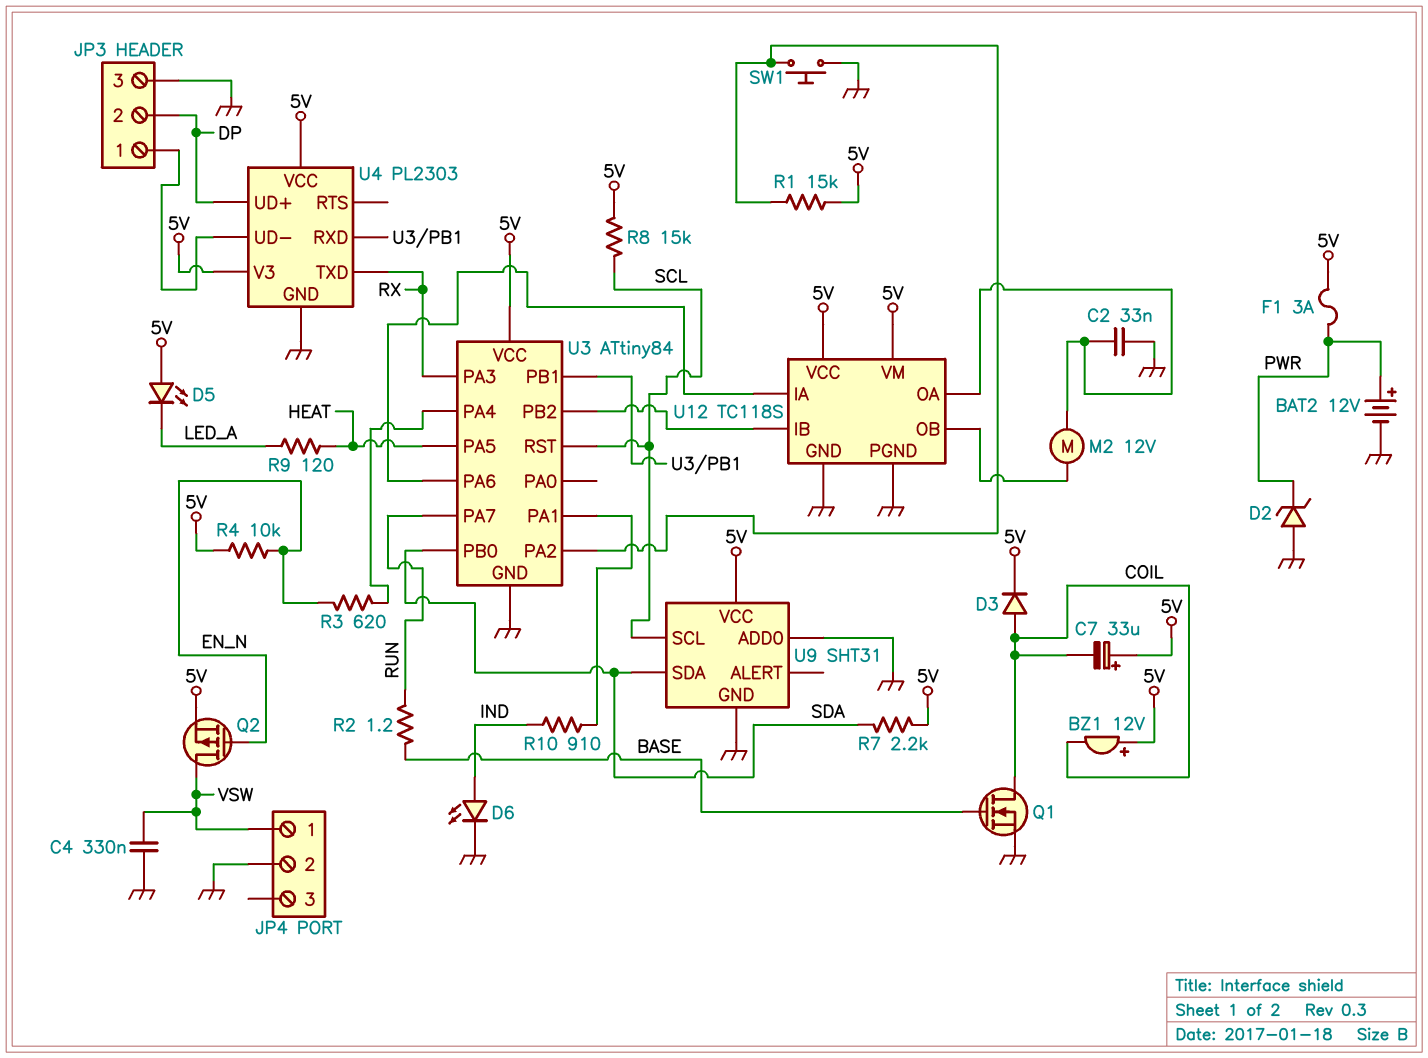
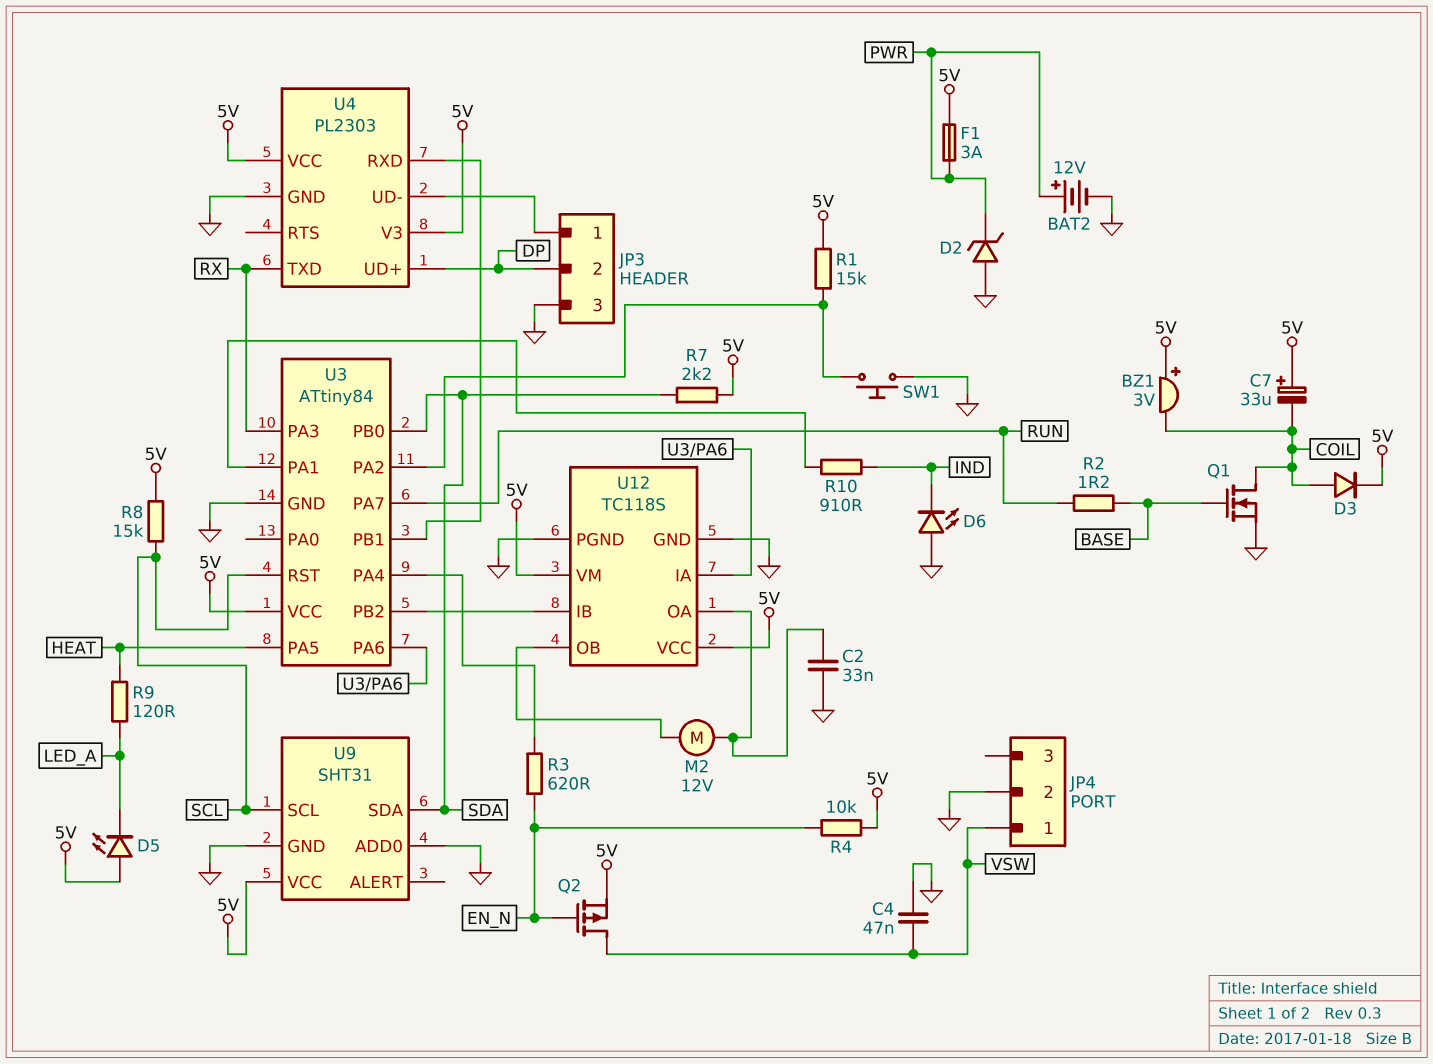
BZ1: buzzer 12V (plus 5V, minus COIL) -> buzzer 3V (plus 5V, minus COIL)
C4: 330nF (GND, VSW) -> 47nF (GND, VSW)
D6: LED (A IND, K GND) -> LED (A GND, K IND)

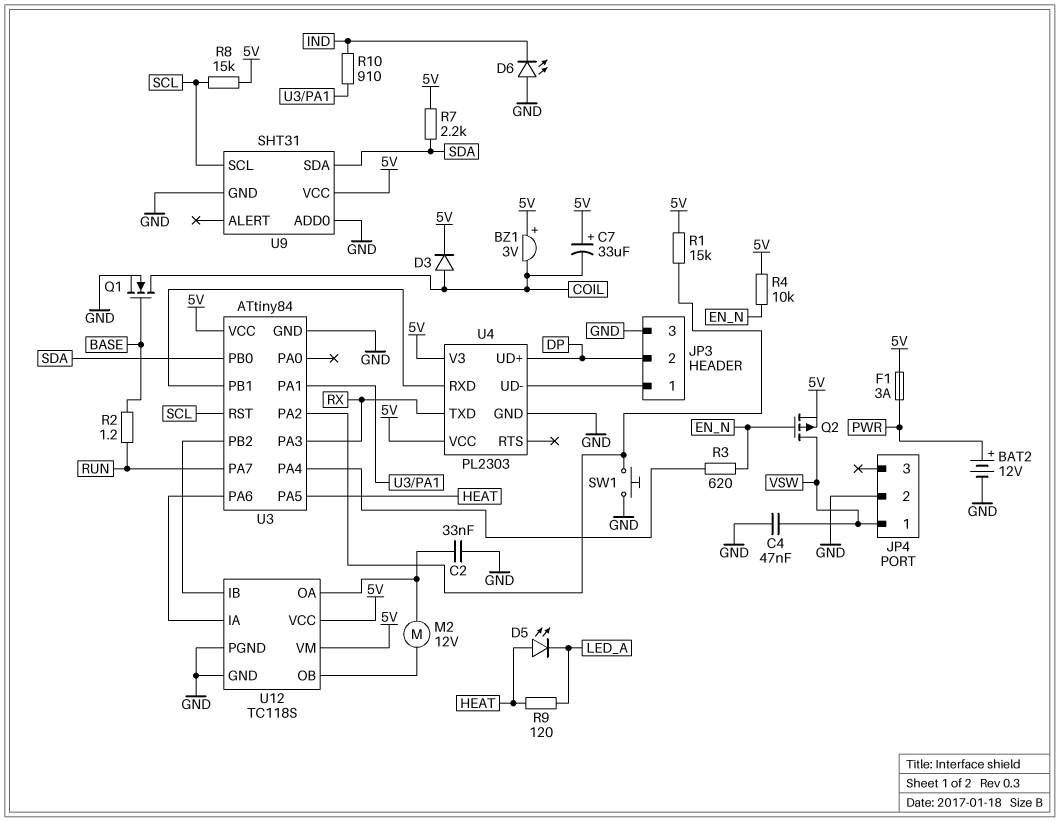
D2: zener (A GND, K PWR) -> none
D5: LED (A 5V, K LED_A) -> LED (A HEAT, K LED_A)

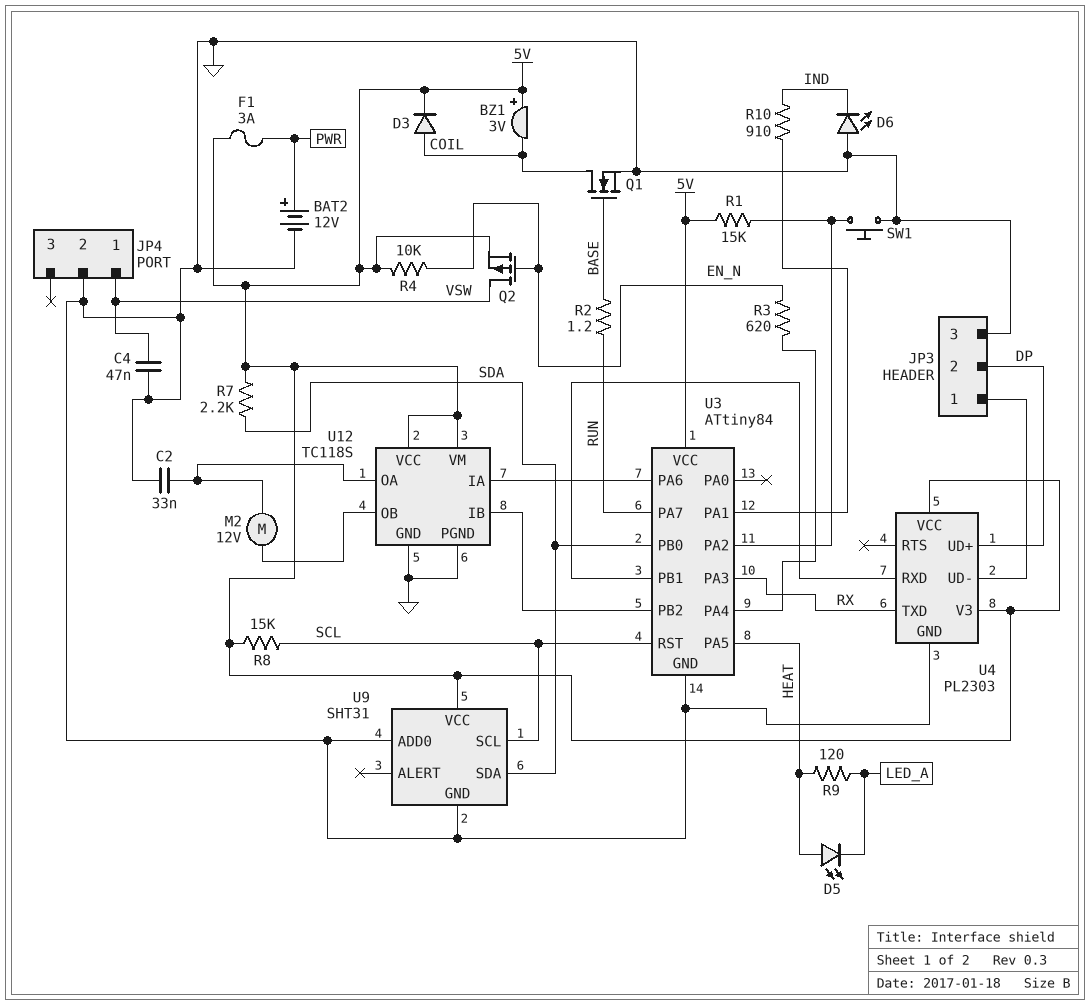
C7: 33uF (plus 5V, minus COIL) -> none

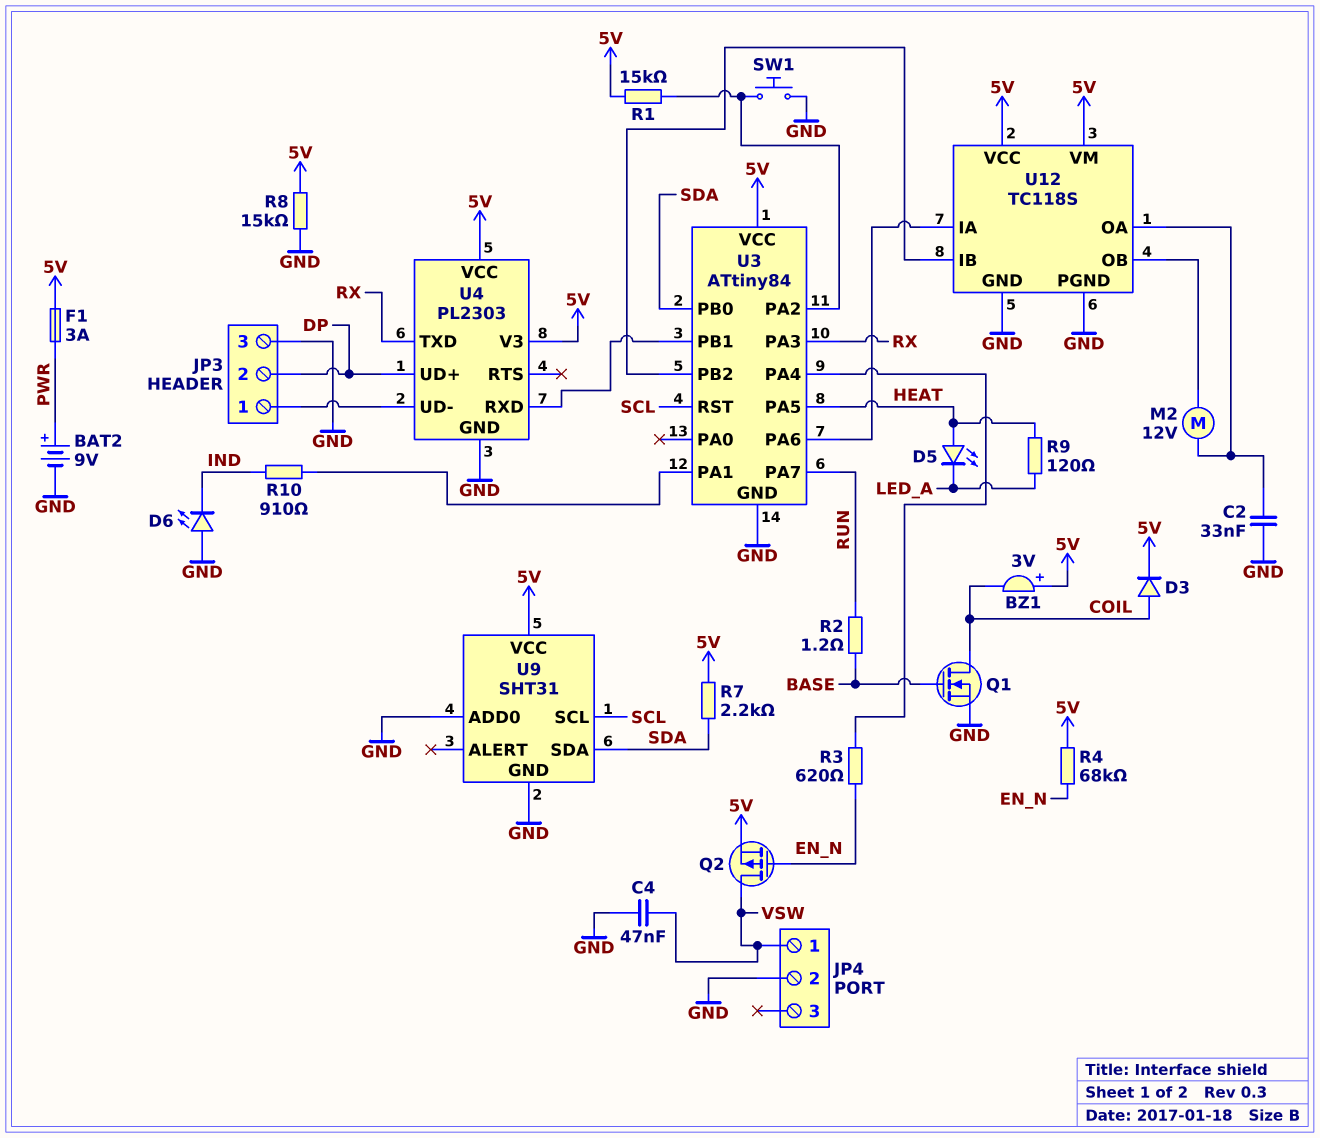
BAT2: 12V (plus PWR, minus GND) -> 9V (plus PWR, minus GND)
R4: 10k (5V, EN_N) -> 68k (5V, EN_N)
R8: 15k (5V, SCL) -> 15k (5V, GND)

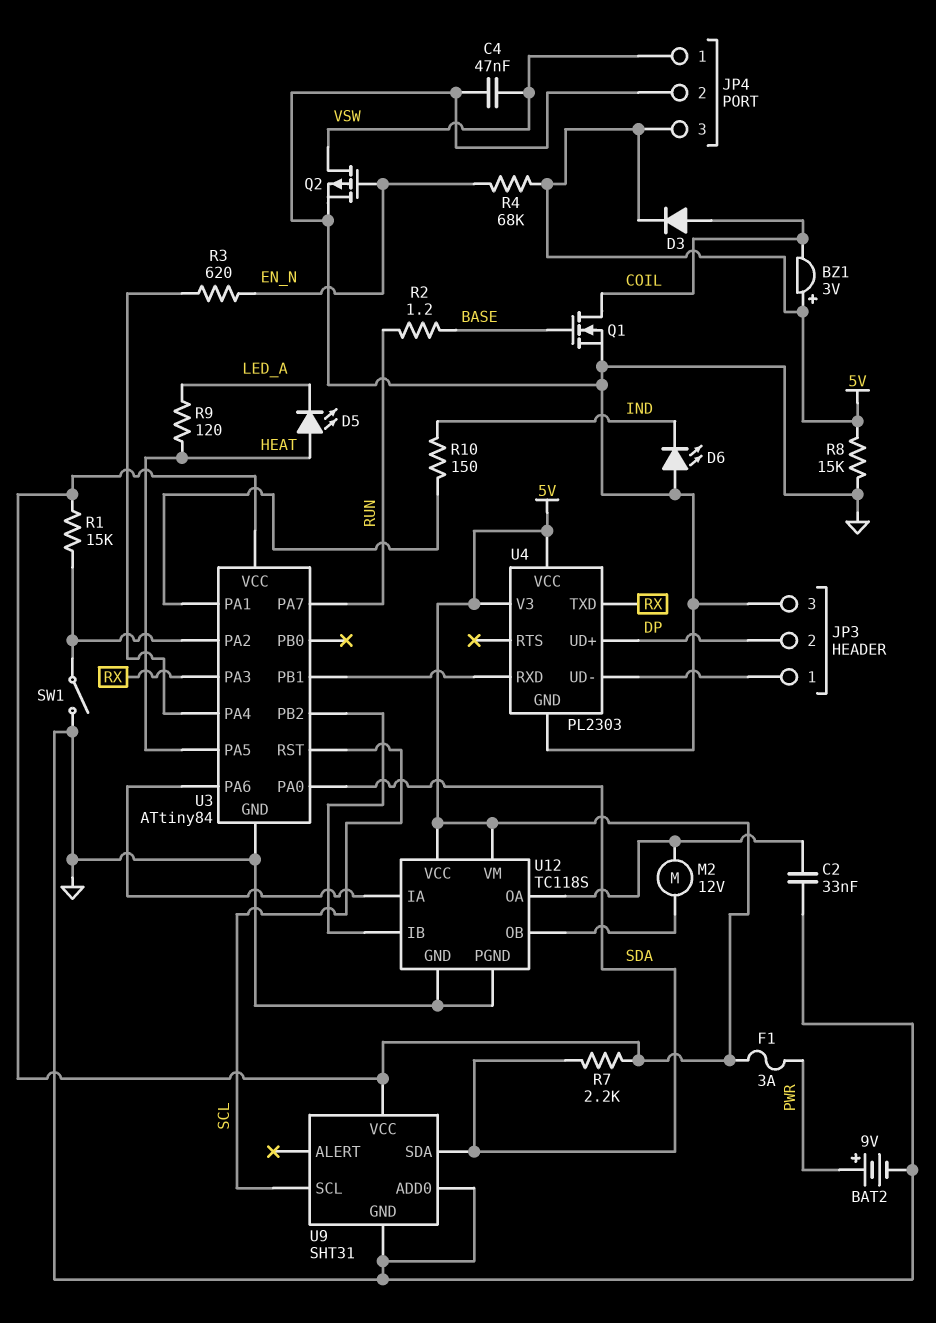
JP4 pin 3: none -> 5V
Q2: PMOS (G EN_N, D VSW, S 5V) -> PMOS (G EN_N, D VSW, S GND)
R10: 910 (IND, U3/PA1) -> 150 (IND, U3/PA1)
SW1: button (GND, U3/PA2) -> switch (GND, U3/PA2)
U3 pin PA0: none -> SDA
U3 pin PB0: SDA -> none

